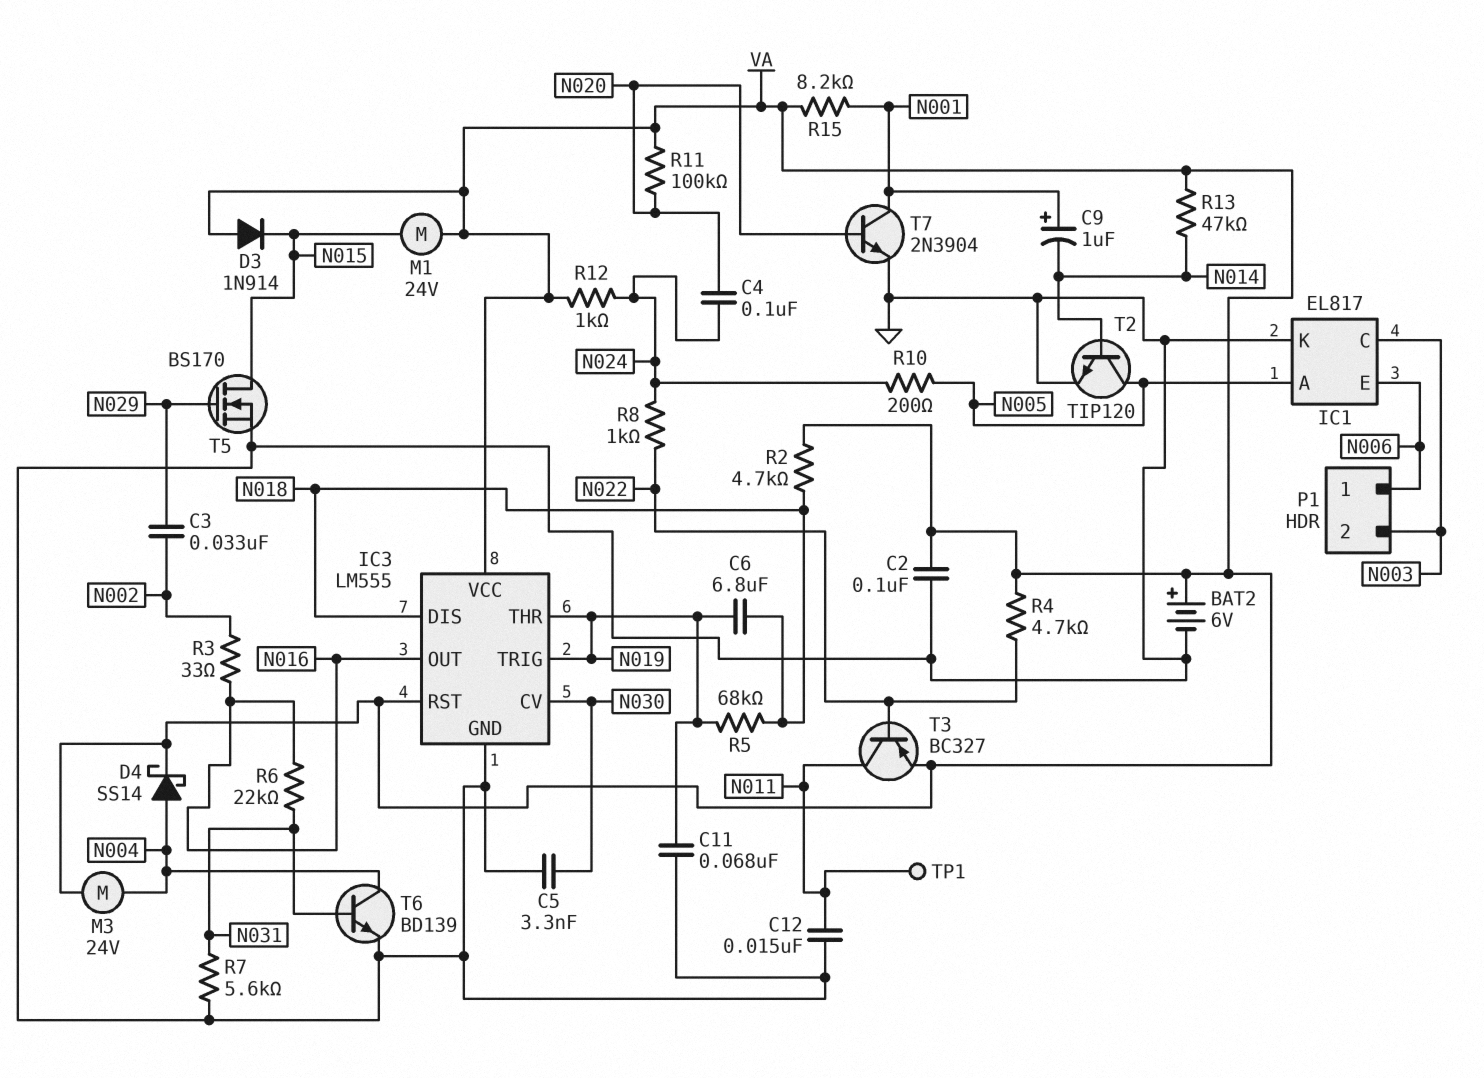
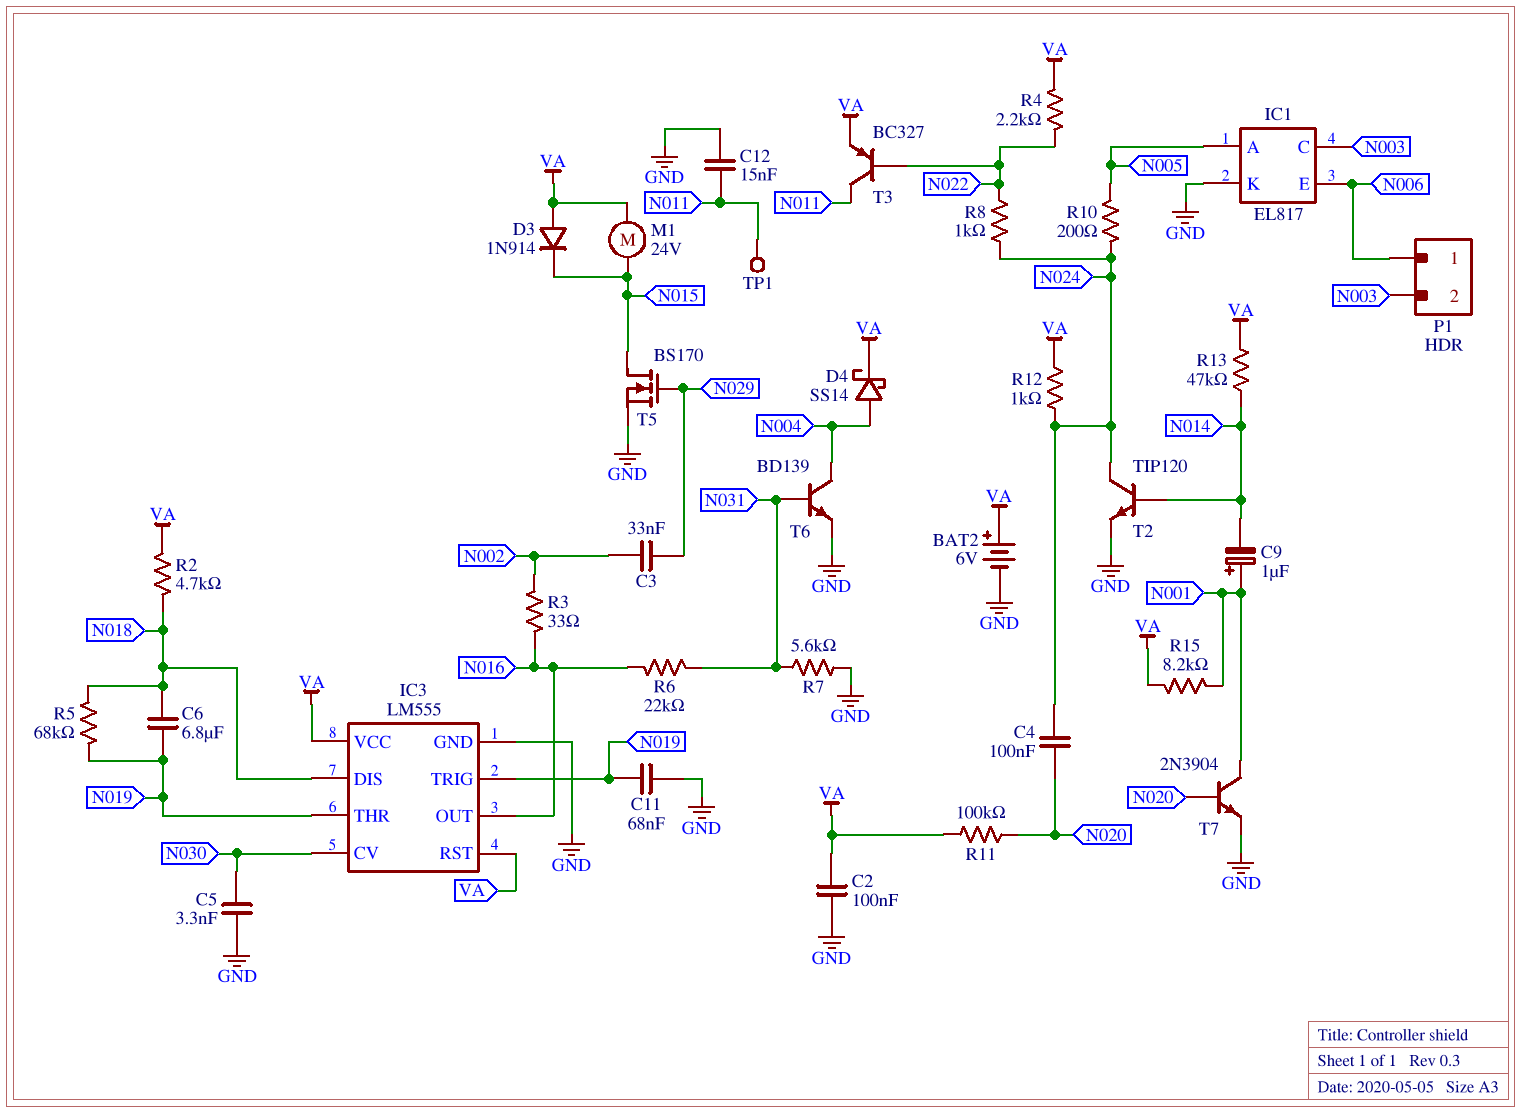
M3: motor 24V (N004, VA) -> none
R4: 4.7k (N022, VA) -> 2.2k (N022, VA)
T2: NPN TIP120 (B N014, C N005, E GND) -> NPN TIP120 (B N014, C N024, E GND)

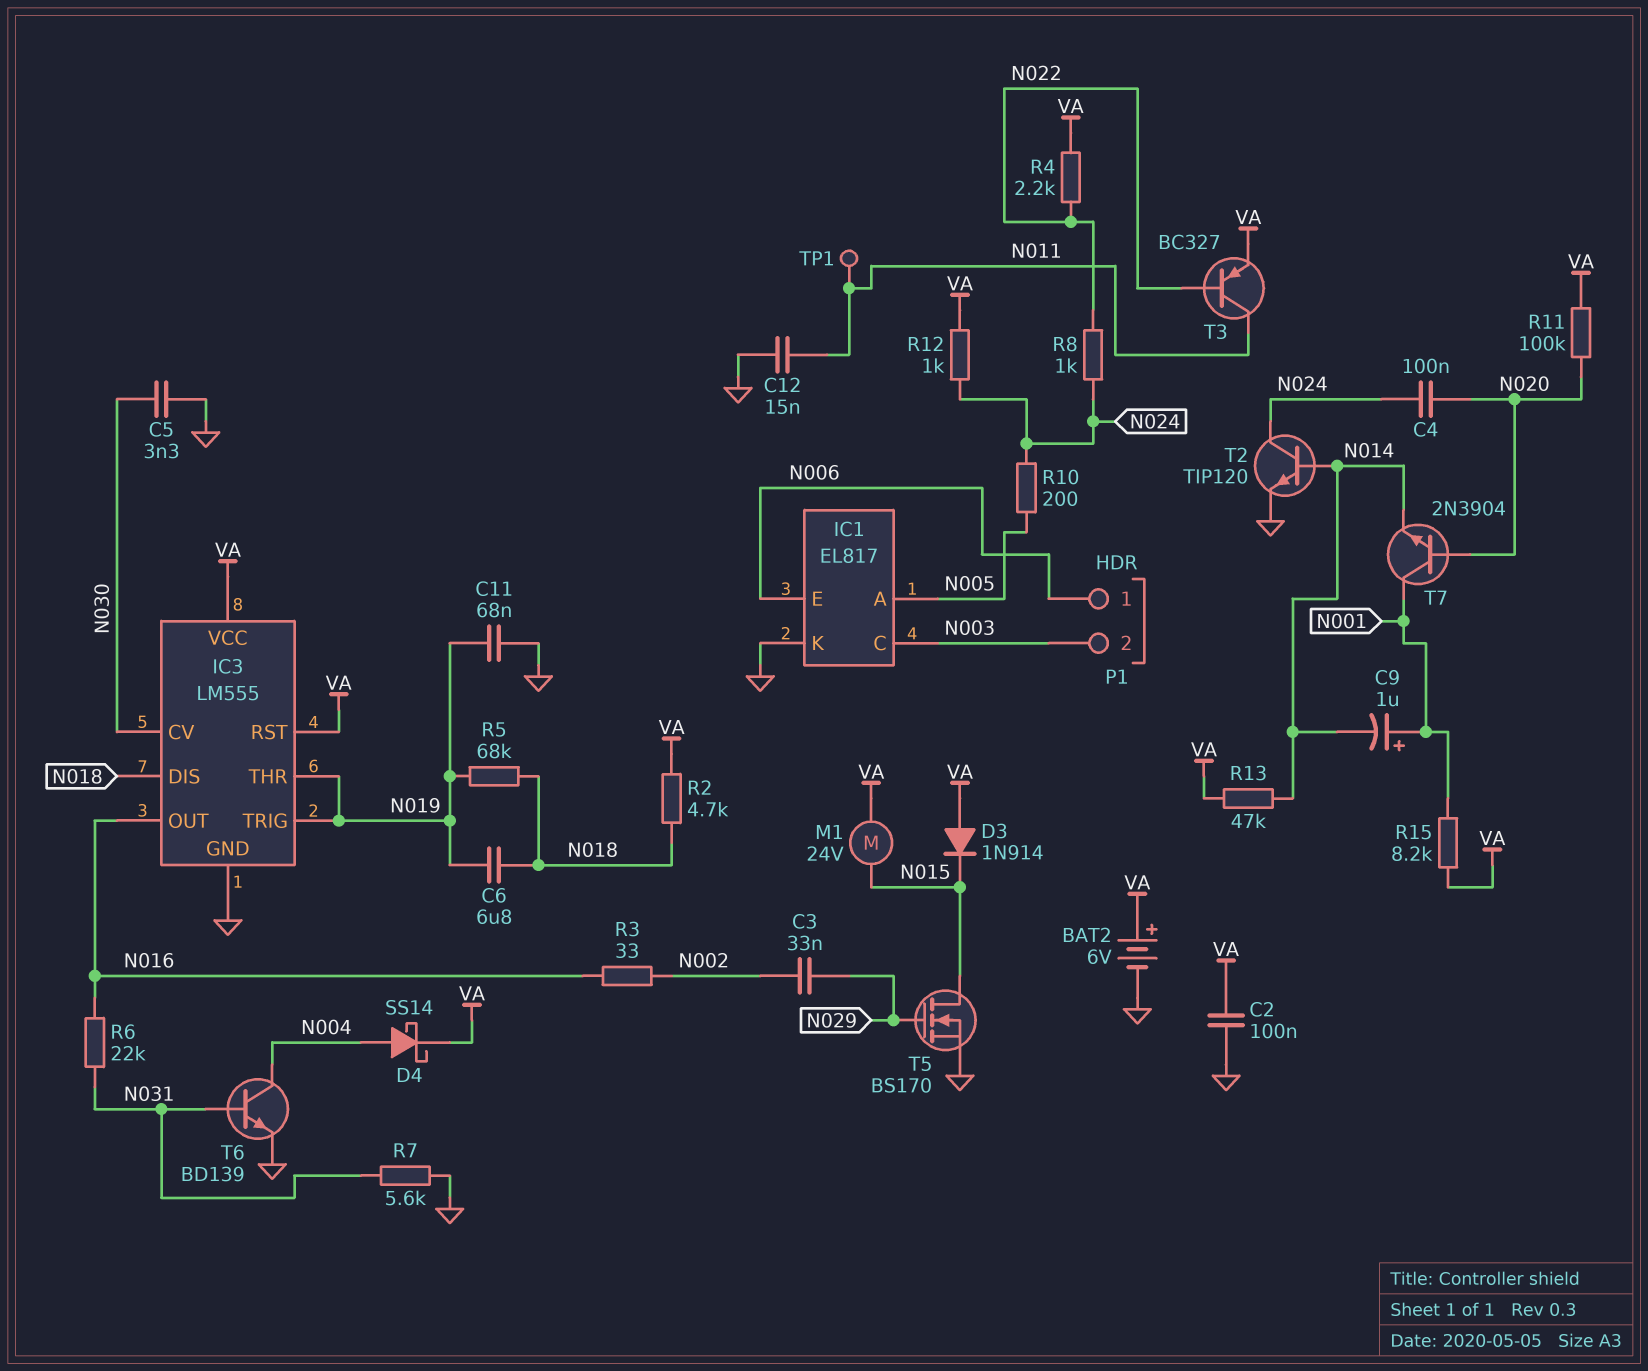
T7: NPN 2N3904 (B N020, C N001, E GND) -> NPN 2N3904 (B N020, C N001, E N014)

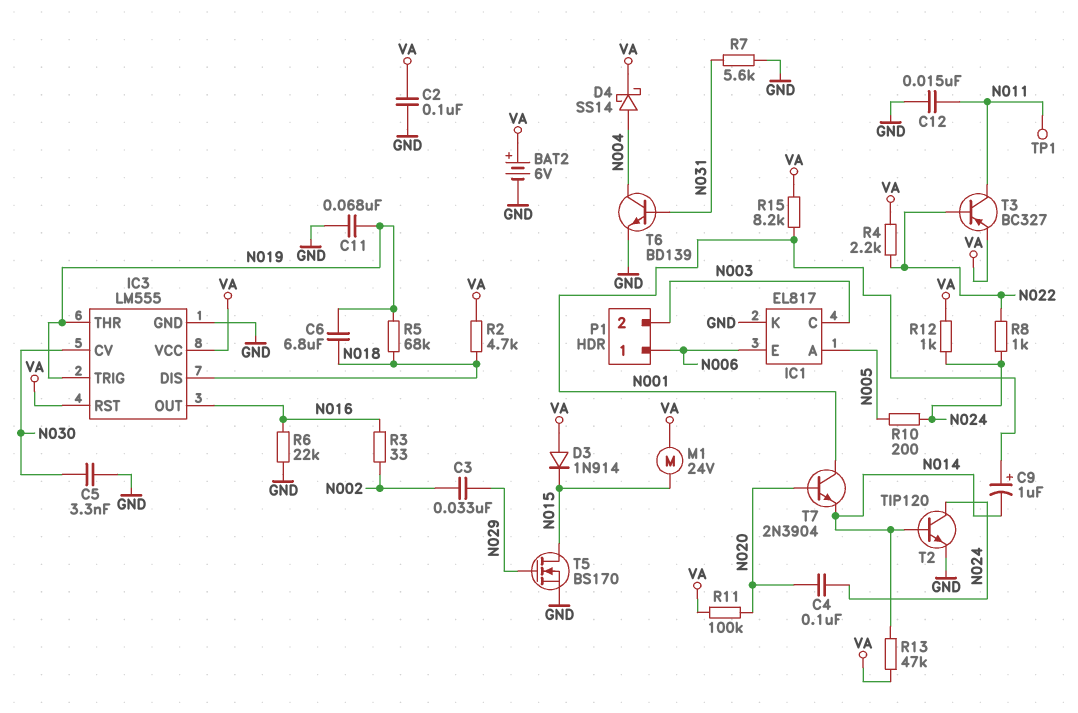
R6: 22k (N016, N031) -> 22k (GND, N016)

